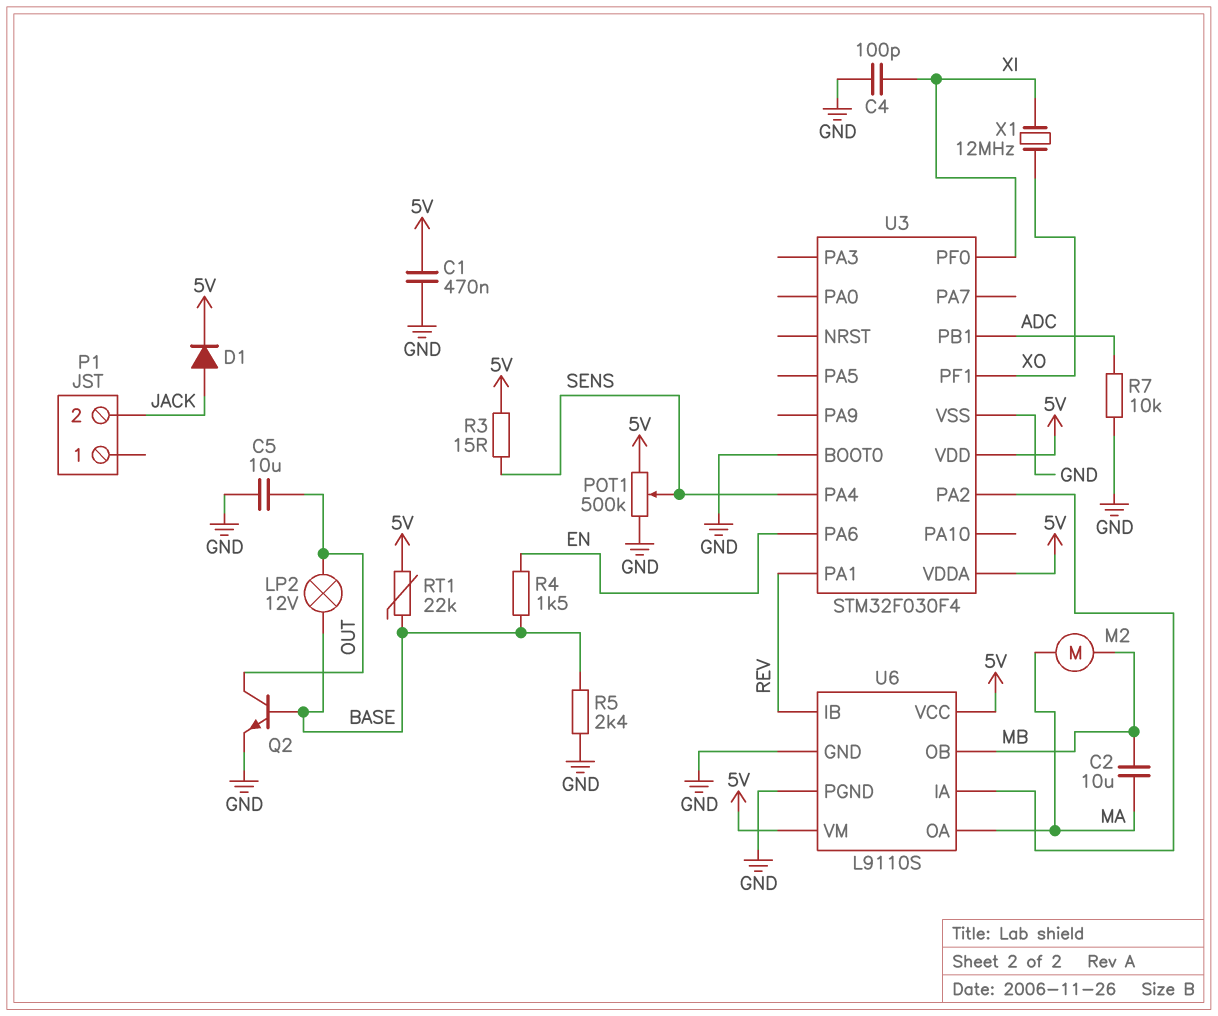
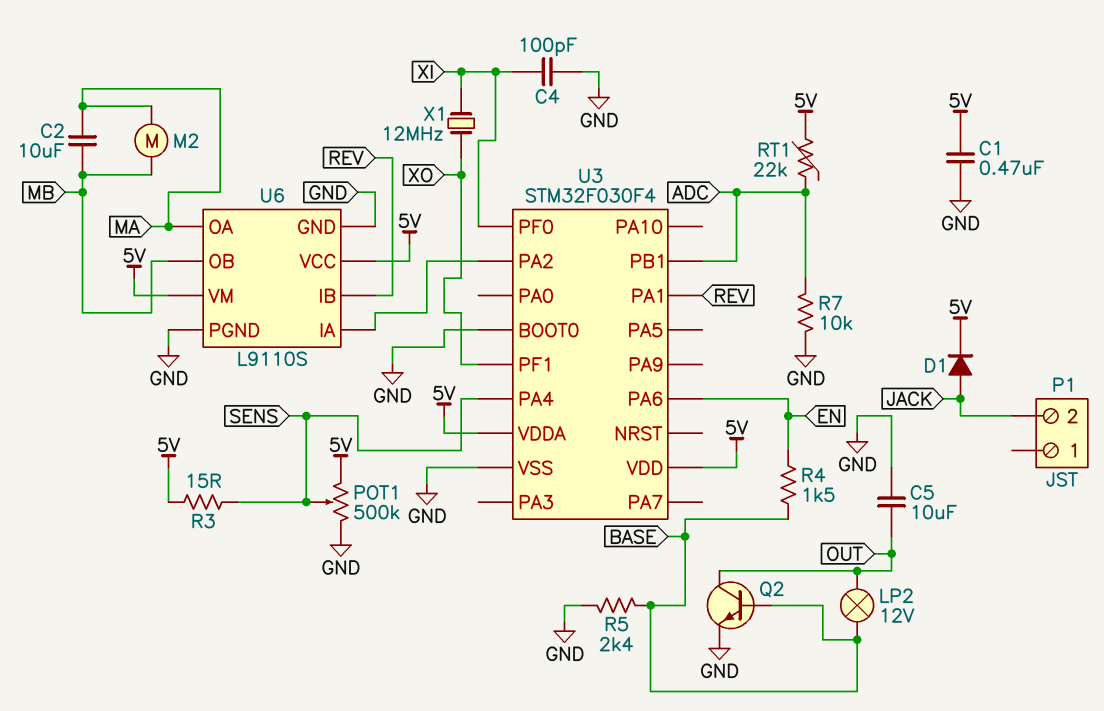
RT1: 22k (5V, BASE) -> 22k (5V, ADC)

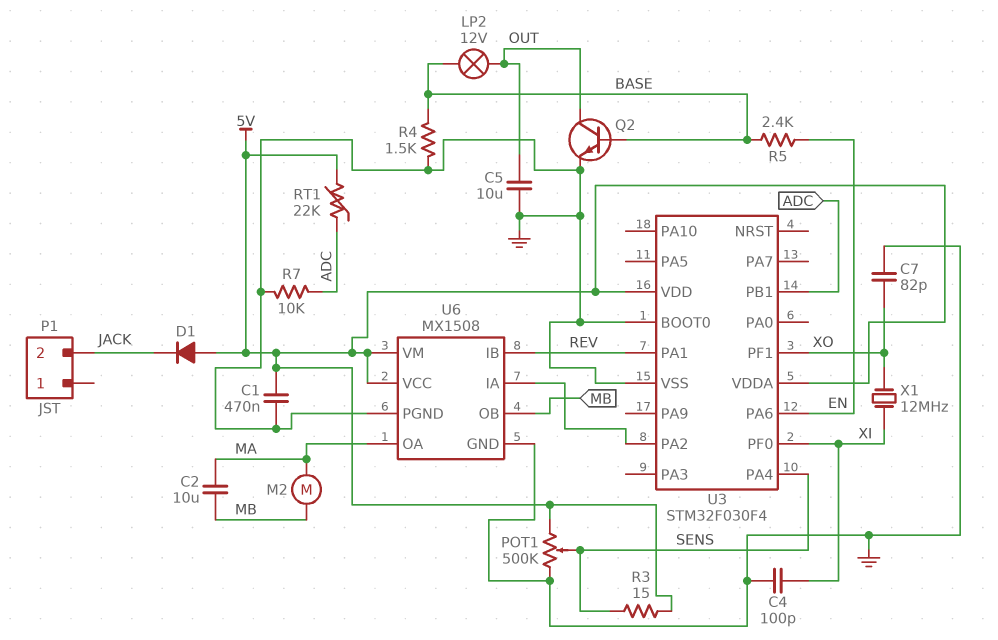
C7: none -> 82pF (GND, XO)
D1: diode (A JACK, K 5V) -> diode (A 5V, K JACK)
R4: 1.5k (BASE, EN) -> 1.5k (BASE, GND)
R5: 2.4k (BASE, GND) -> 2.4k (BASE, EN)
U6: L9110S -> MX1508

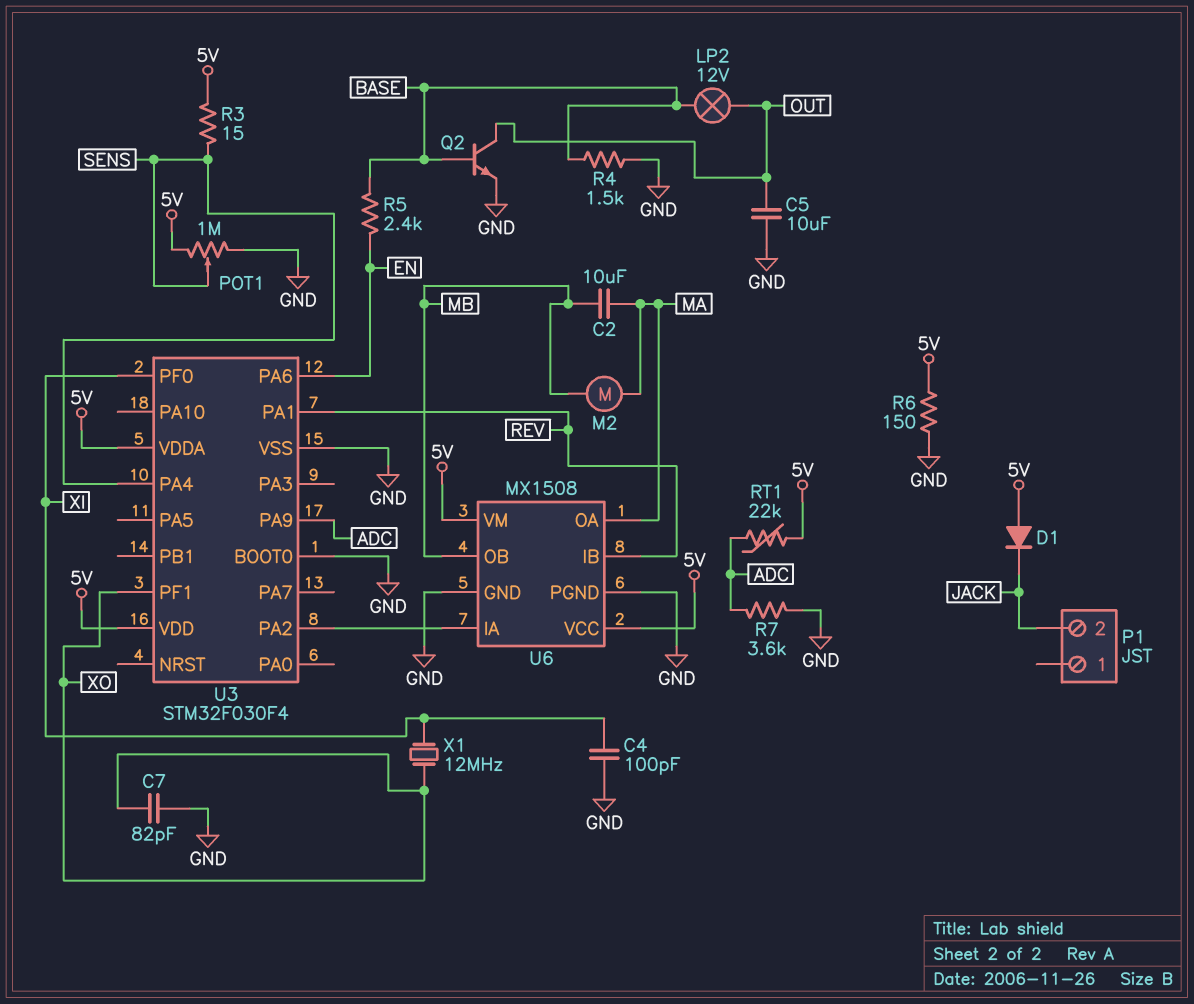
C1: 470nF (5V, GND) -> none
POT1: 500k (5V, GND, wiper SENS) -> 1M (5V, GND, wiper SENS)
R6: none -> 150 (5V, GND)
R7: 10k (ADC, GND) -> 3.6k (ADC, GND)
U3 pin PA9: none -> ADC
U3 pin PB1: ADC -> none

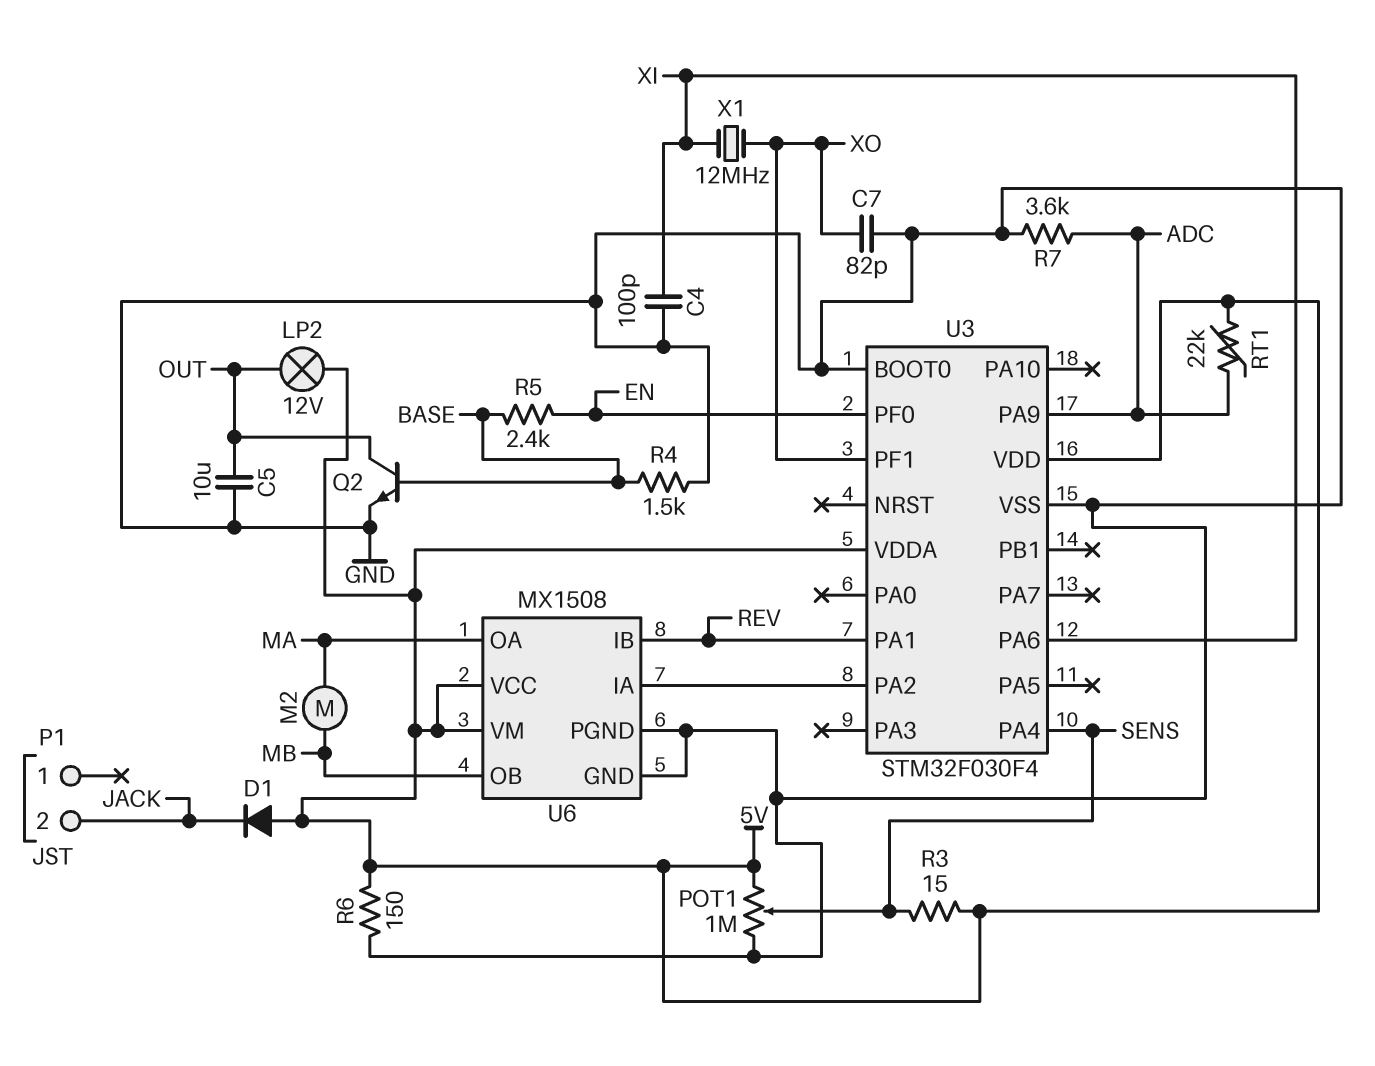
C2: 10uF (MA, MB) -> none
LP2: lamp 12V (BASE, OUT) -> lamp 12V (5V, OUT)
U3 pin PA6: EN -> XI
U3 pin PF0: XI -> EN

